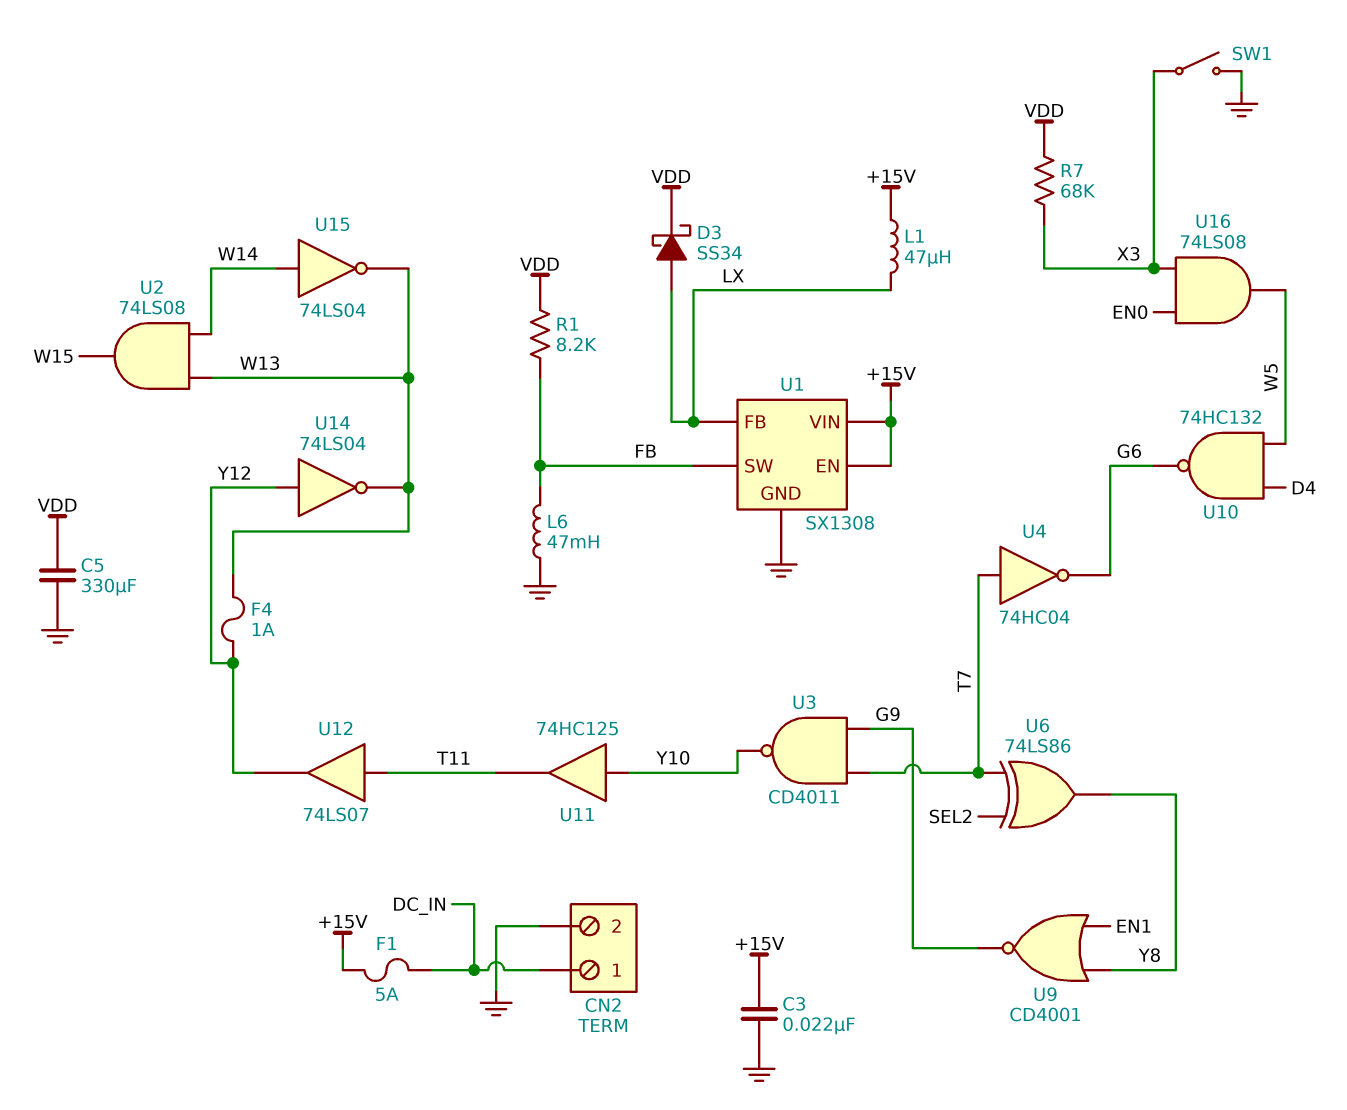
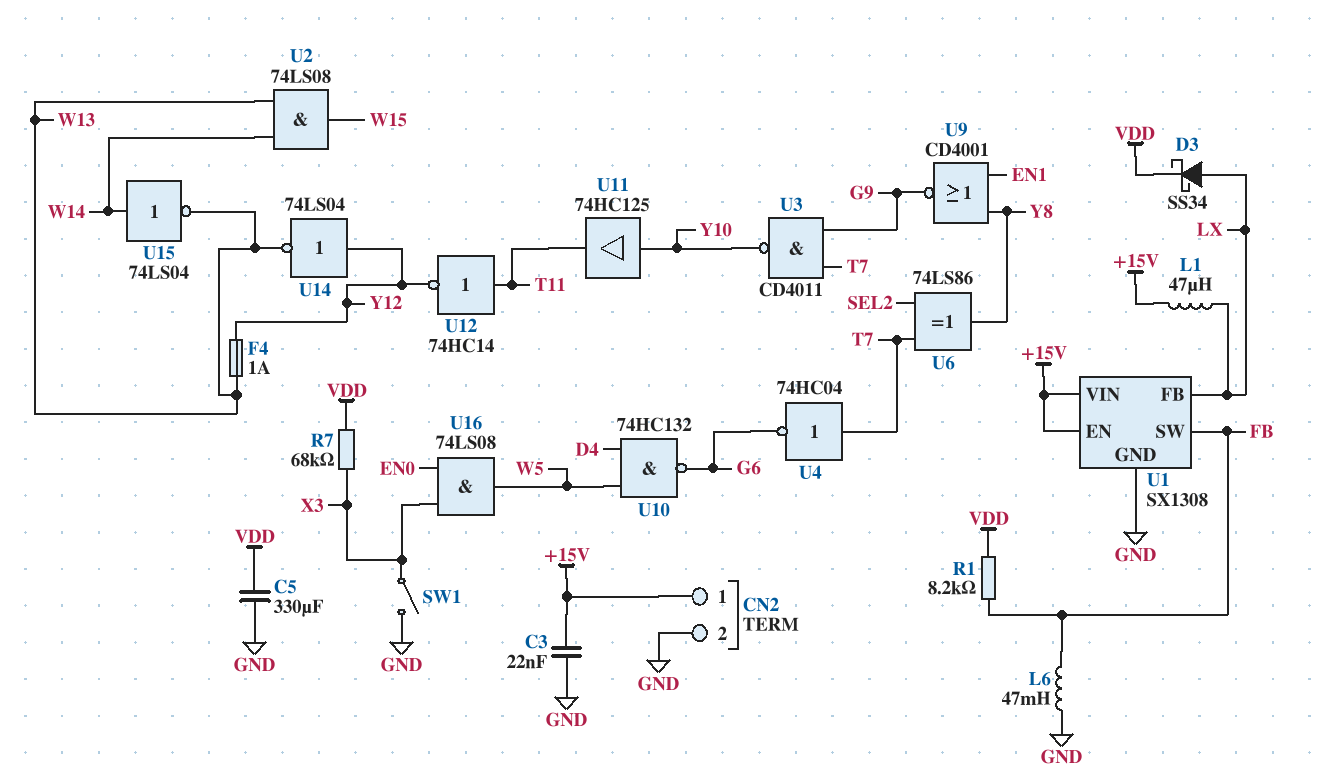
CN2 pin 1: DC_IN -> +15V
F1: 5A (+15V, DC_IN) -> none
U12: buffer 74LS07 (in T11, out Y12) -> NOT 74HC14 (in T11, out Y12)

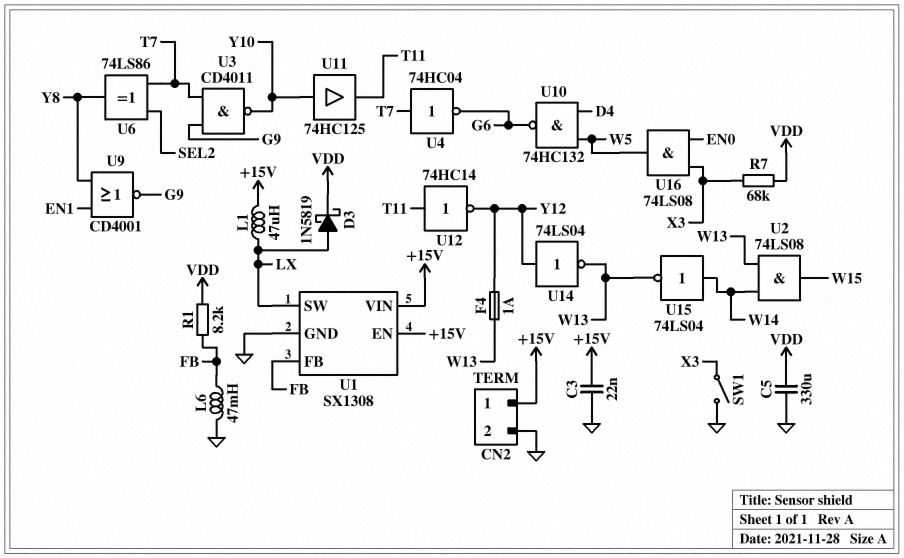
D3: schottky SS34 (A LX, K VDD) -> schottky 1N5819 (A LX, K VDD)
U1 pin FB: LX -> FB
U1 pin SW: FB -> LX

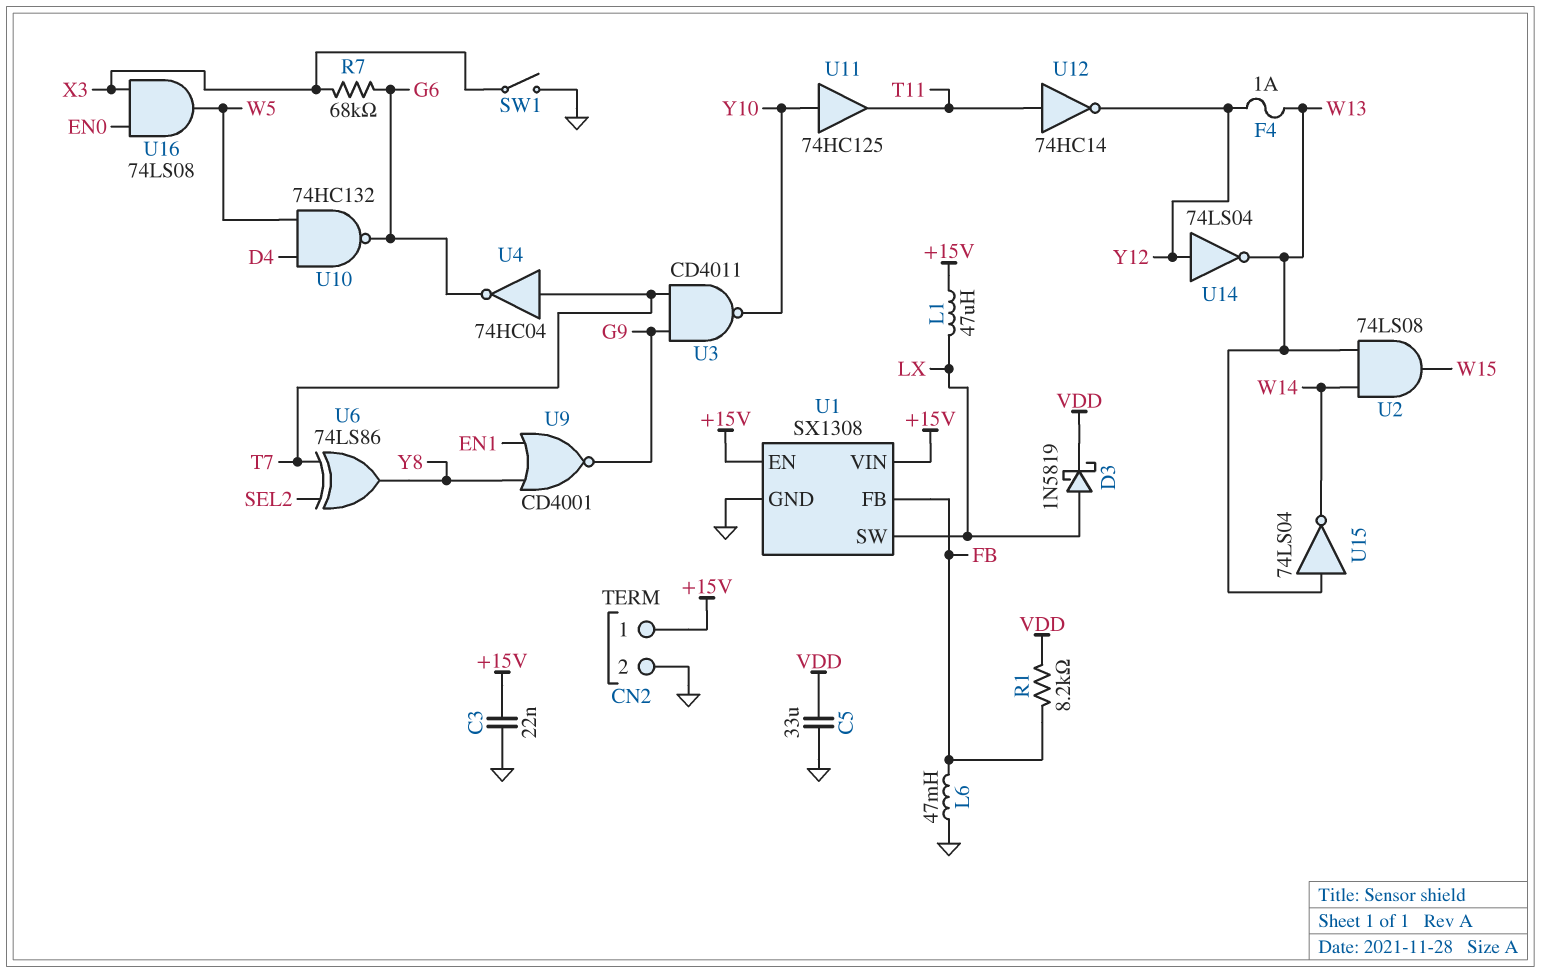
C5: 330uF (GND, VDD) -> 33uF (GND, VDD)
R7: 68k (VDD, X3) -> 68k (G6, X3)
U15: NOT 74LS04 (in W14, out W13) -> NOT 74LS04 (in W13, out W14)

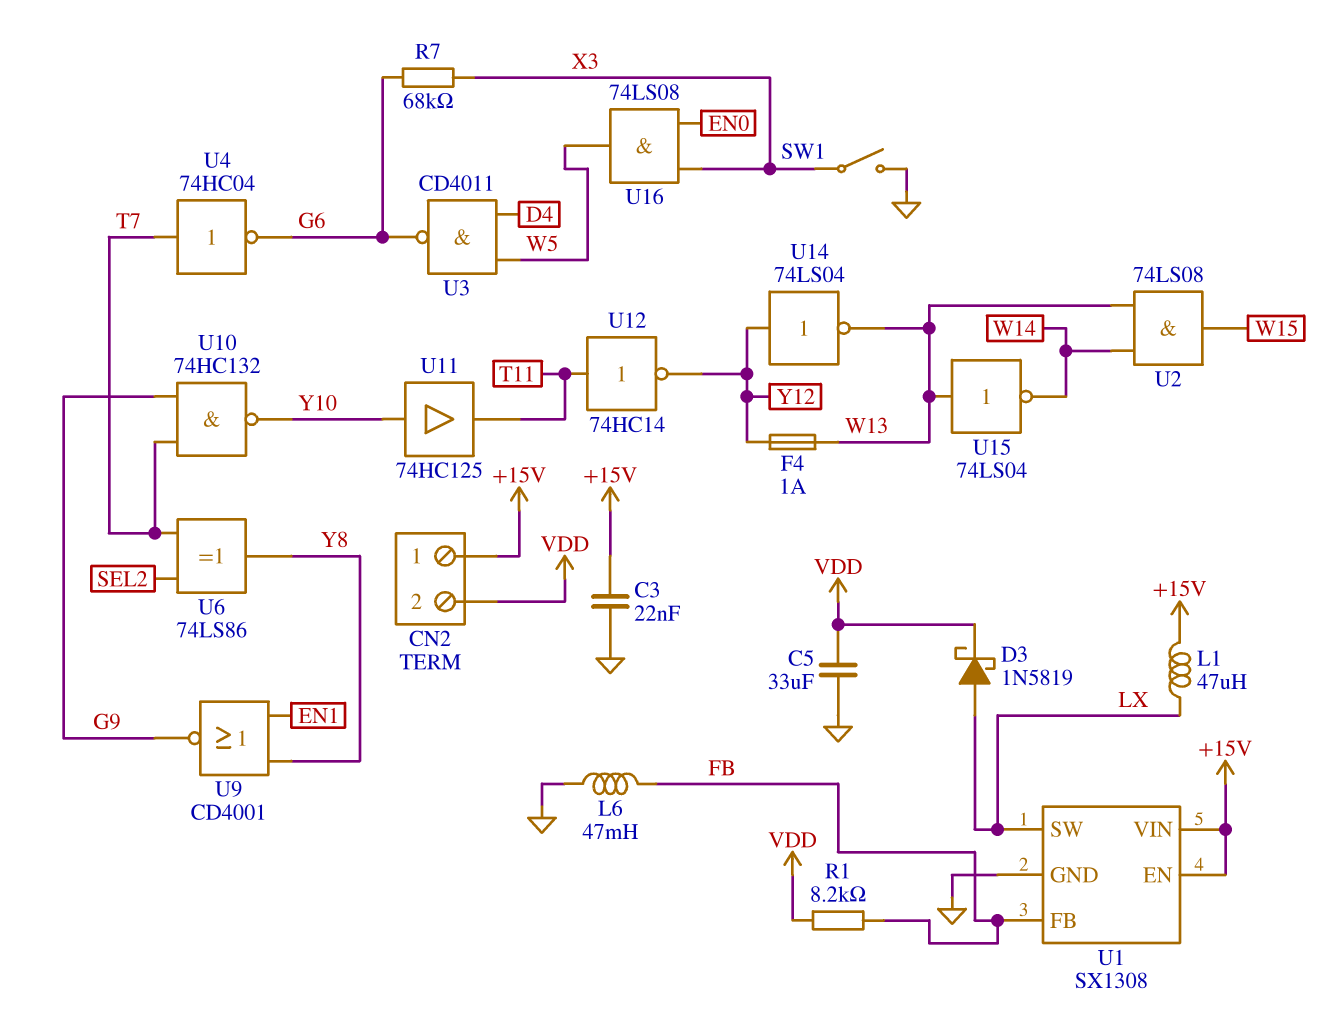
CN2 pin 2: GND -> VDD
U3: NAND CD4011 (in G9, in T7, out Y10) -> NAND CD4011 (in D4, in W5, out G6)
U10: NAND 74HC132 (in D4, in W5, out G6) -> NAND 74HC132 (in G9, in T7, out Y10)

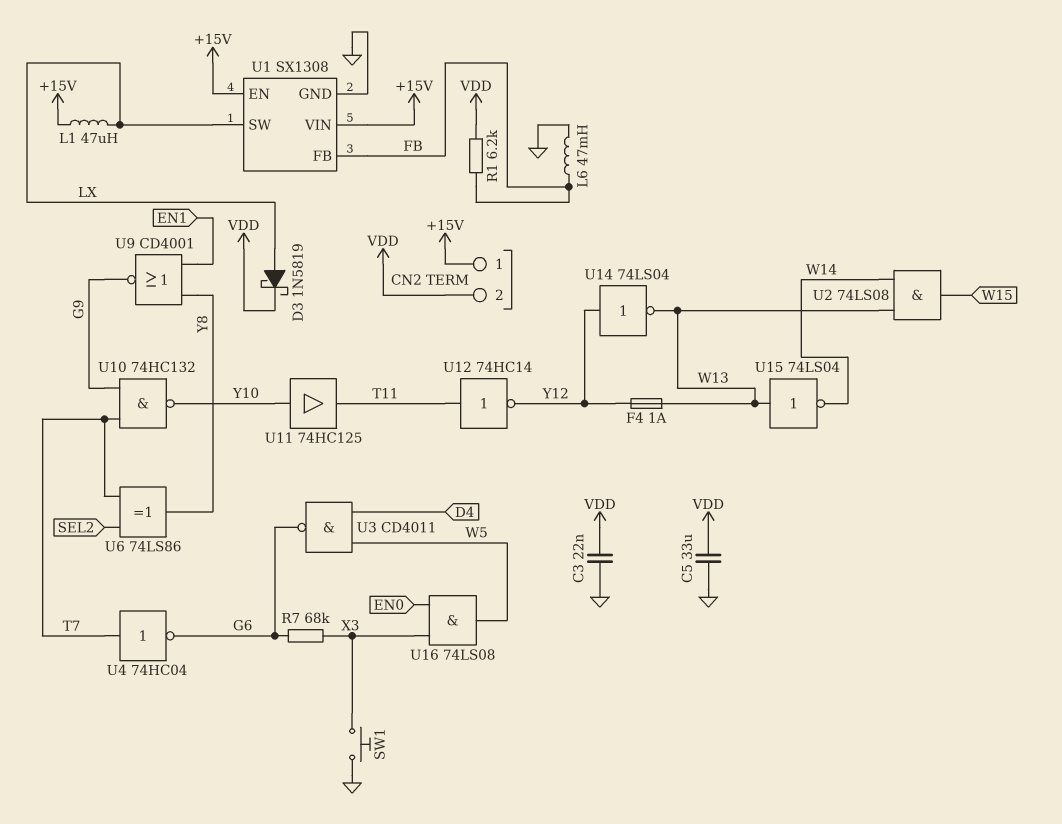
C3: 22nF (+15V, GND) -> 22nF (GND, VDD)
R1: 8.2k (FB, VDD) -> 6.2k (FB, VDD)
SW1: switch (GND, X3) -> button (GND, X3)

